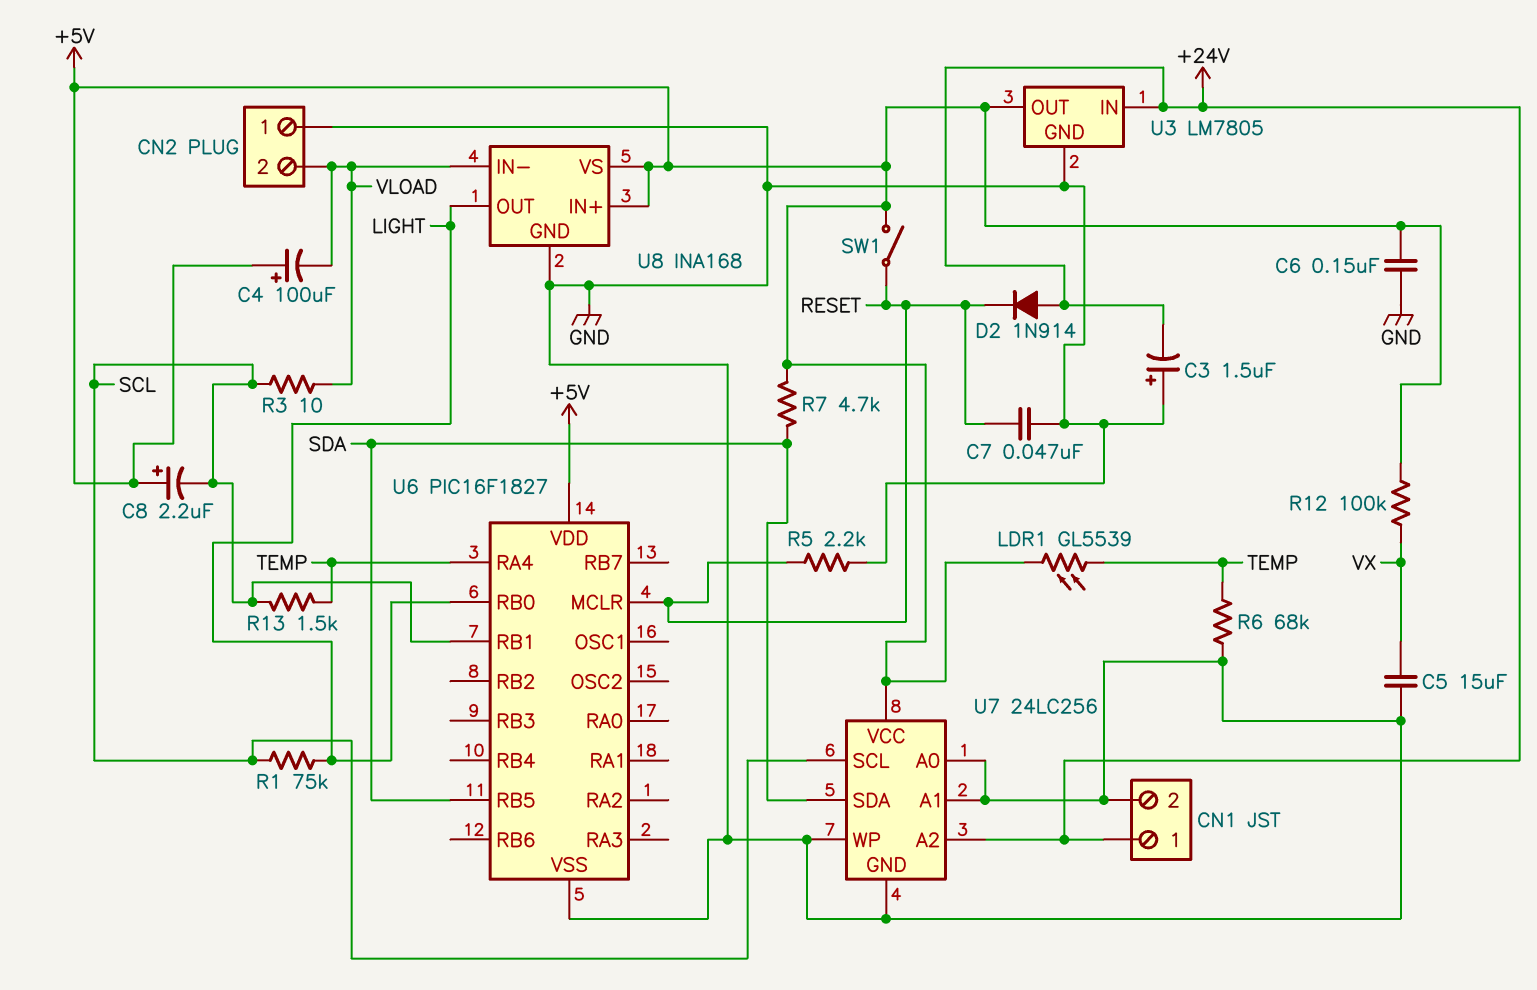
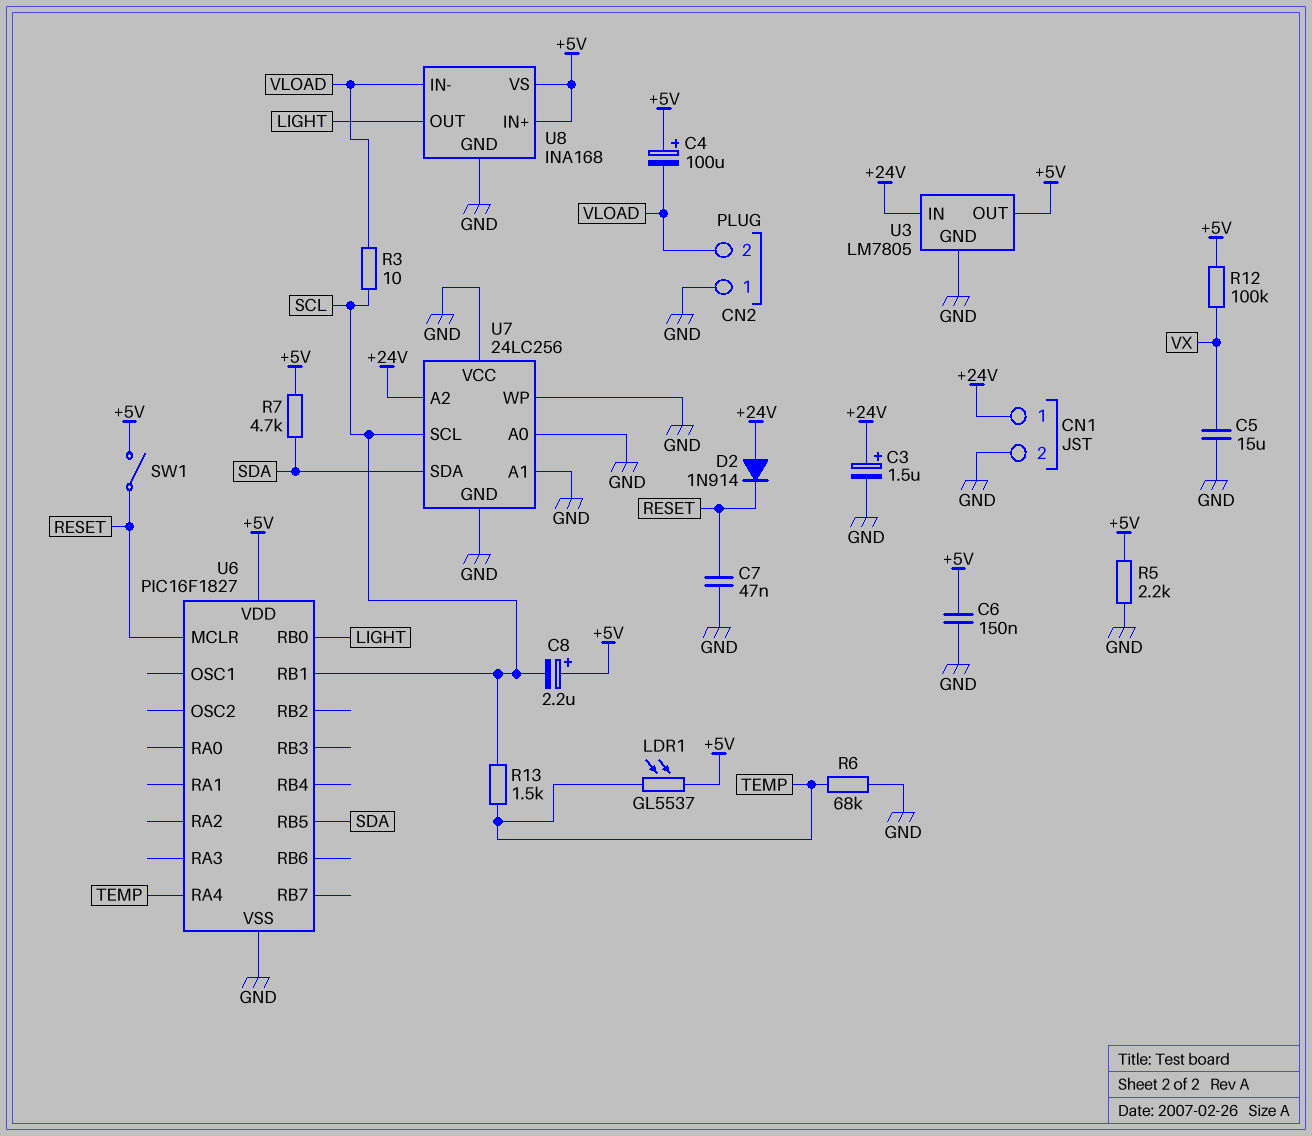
C3: 1.5uF (plus GND, minus +24V) -> 1.5uF (plus +24V, minus GND)
LDR1: GL5539 (+5V, TEMP) -> GL5537 (+5V, TEMP)
R1: 75k (LIGHT, SCL) -> none
R5: 2.2k (GND, RESET) -> 2.2k (+5V, GND)
U7 pin VCC: +5V -> GND

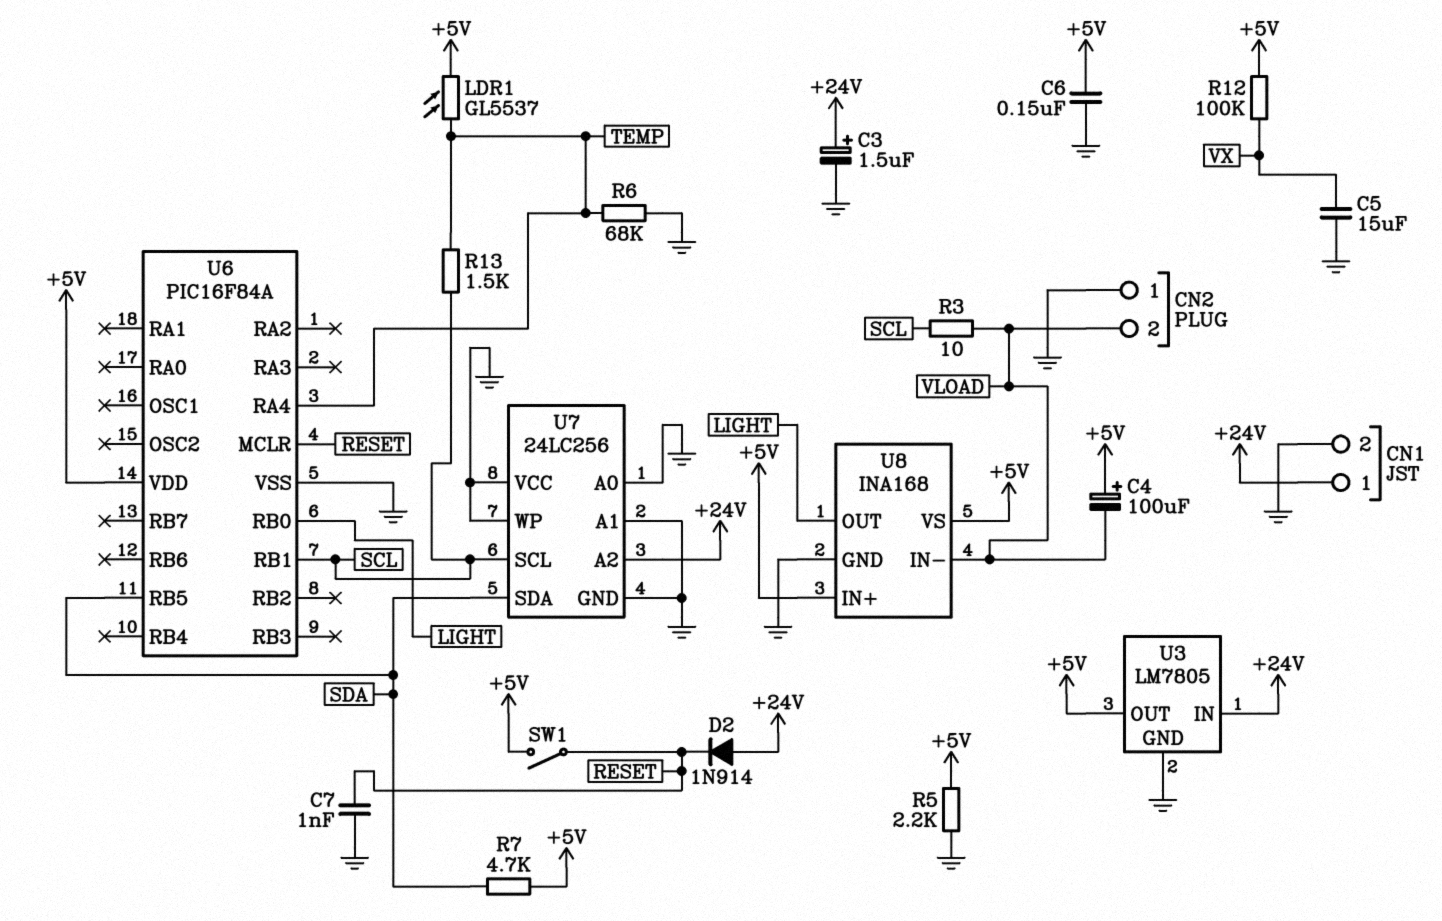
C7: 47nF (GND, RESET) -> 1nF (GND, RESET)
C8: 2.2uF (plus +5V, minus SCL) -> none
U6: PIC16F1827 -> PIC16F84A

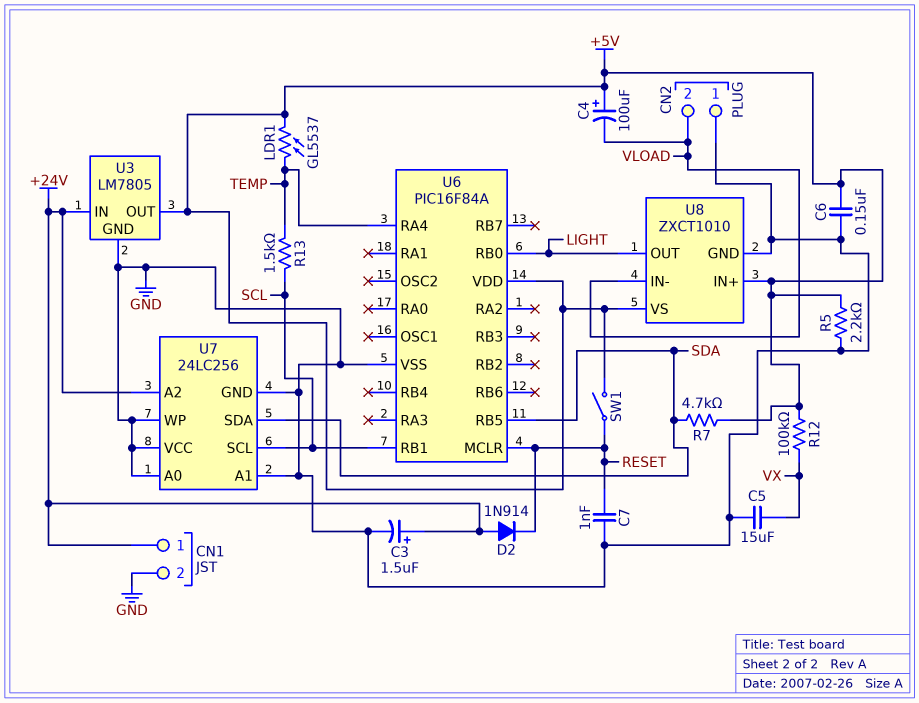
R3: 10 (SCL, VLOAD) -> none
R6: 68k (GND, TEMP) -> none
U8: INA168 -> ZXCT1010

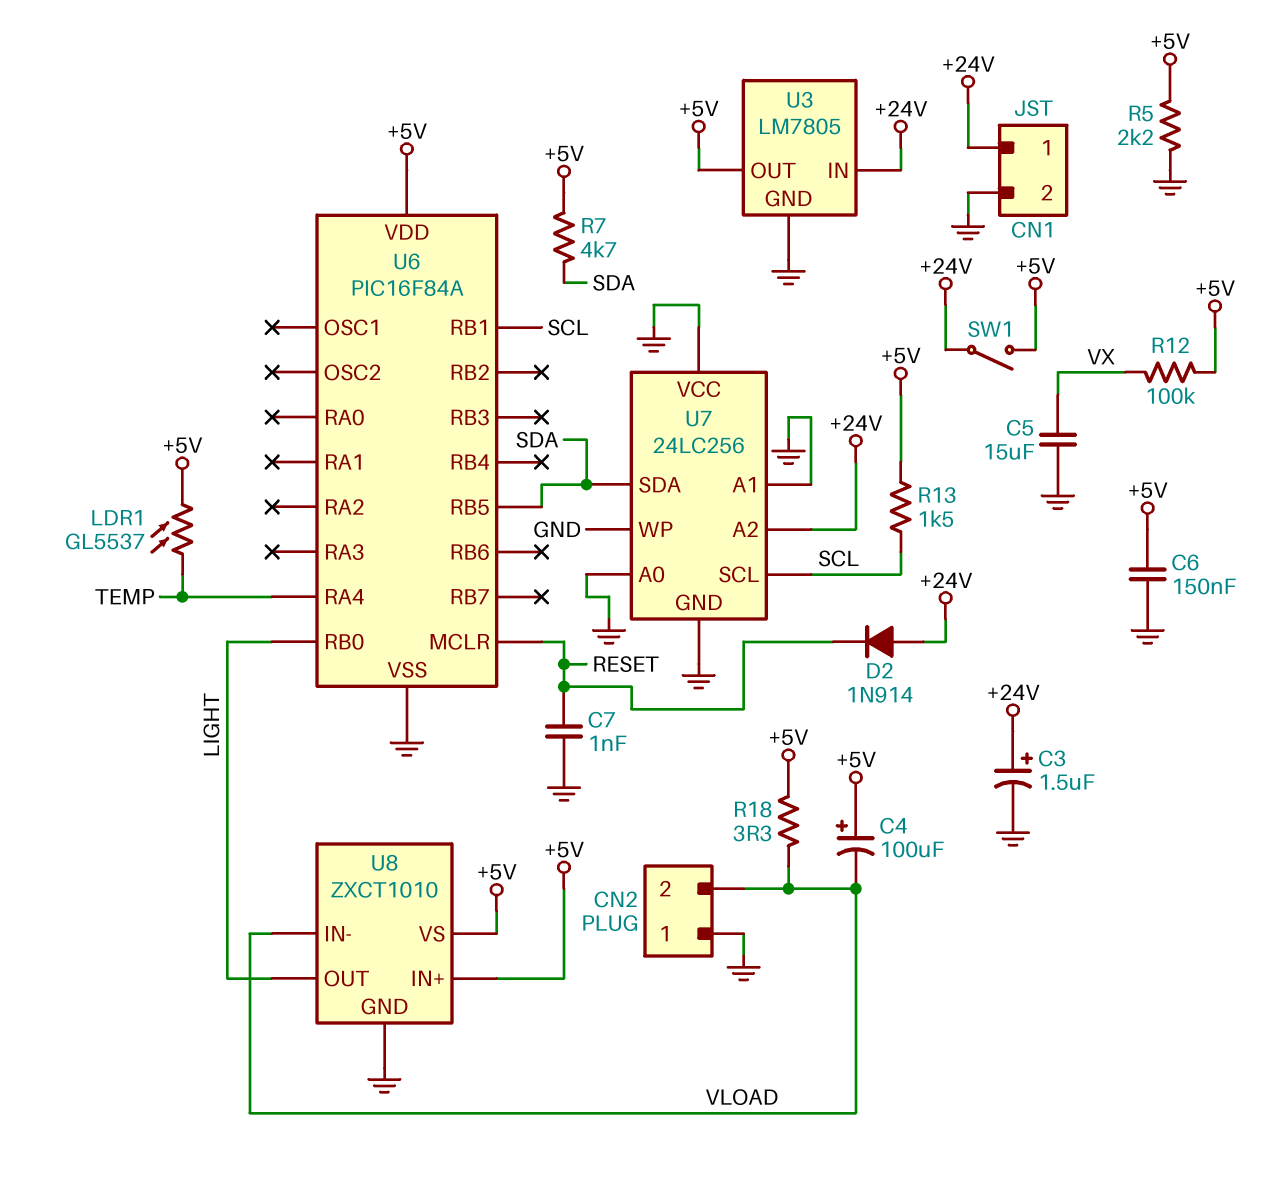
R13: 1.5k (SCL, TEMP) -> 1.5k (+5V, SCL)
R18: none -> 3.3 (+5V, VLOAD)
SW1: switch (+5V, RESET) -> switch (+5V, +24V)

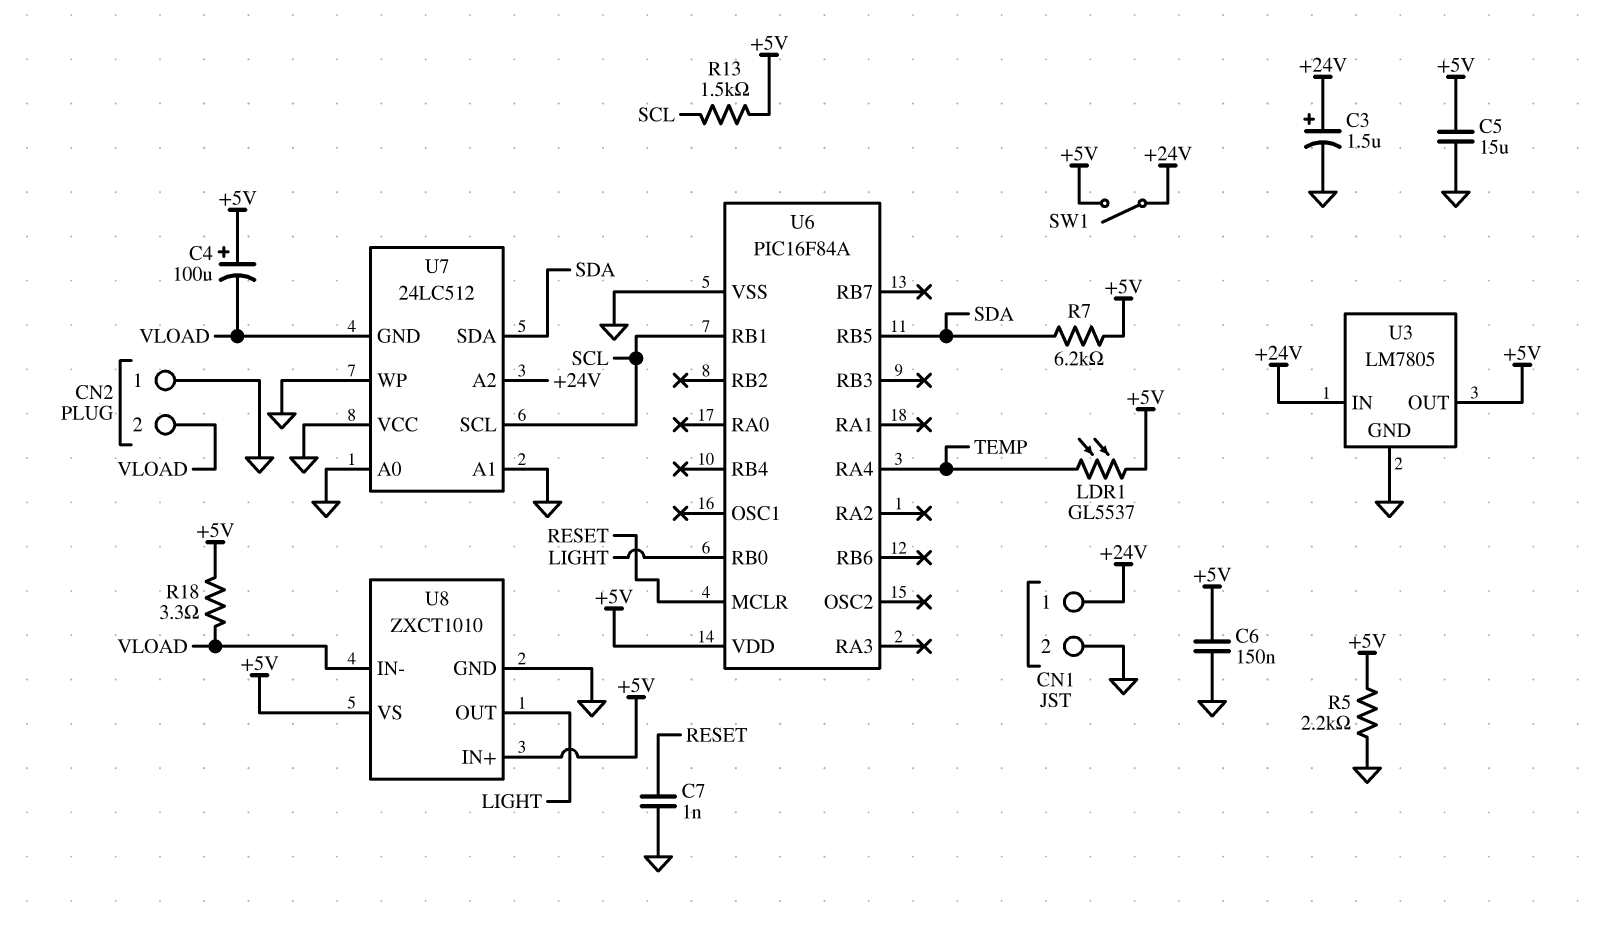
C5: 15uF (GND, VX) -> 15uF (+5V, GND)
D2: diode 1N914 (A +24V, K RESET) -> none
R7: 4.7k (+5V, SDA) -> 6.2k (+5V, SDA)
R12: 100k (+5V, VX) -> none
U7: 24LC256 -> 24LC512
U7 pin GND: GND -> VLOAD

